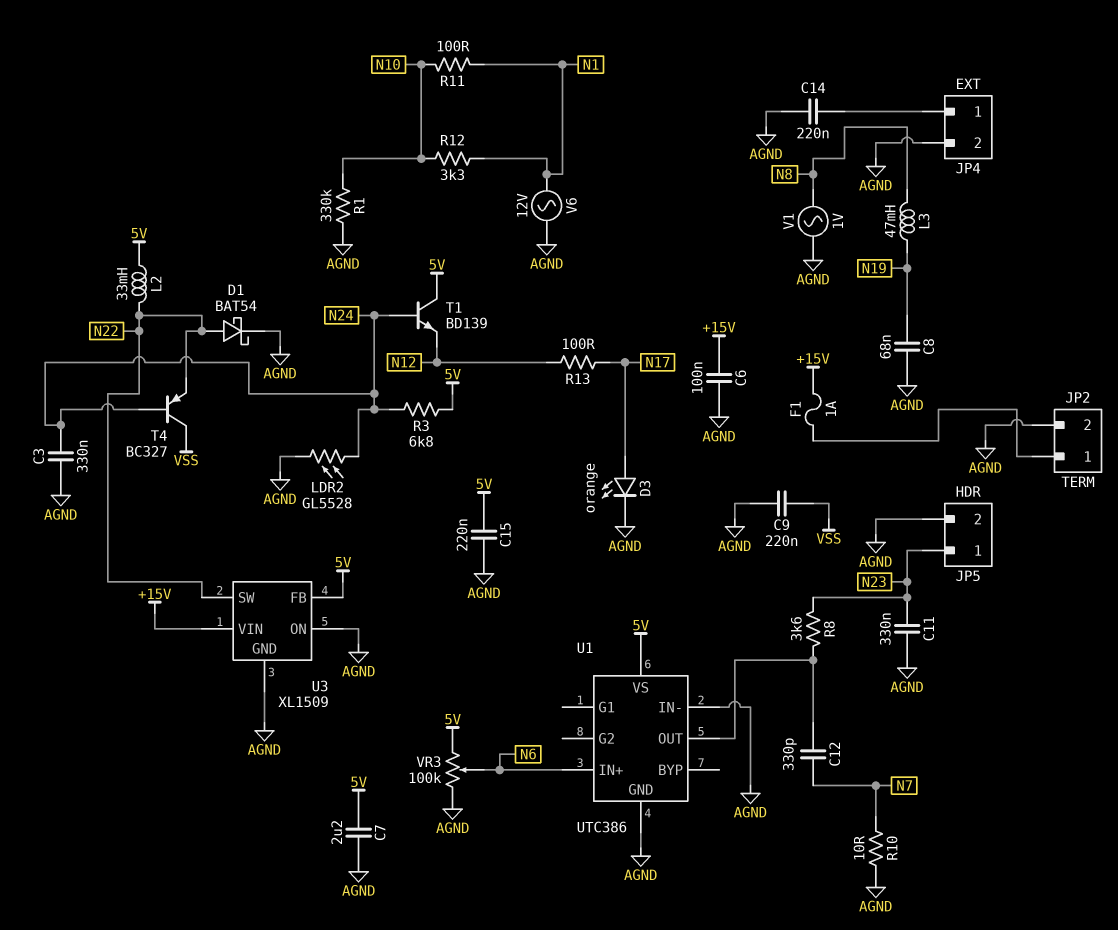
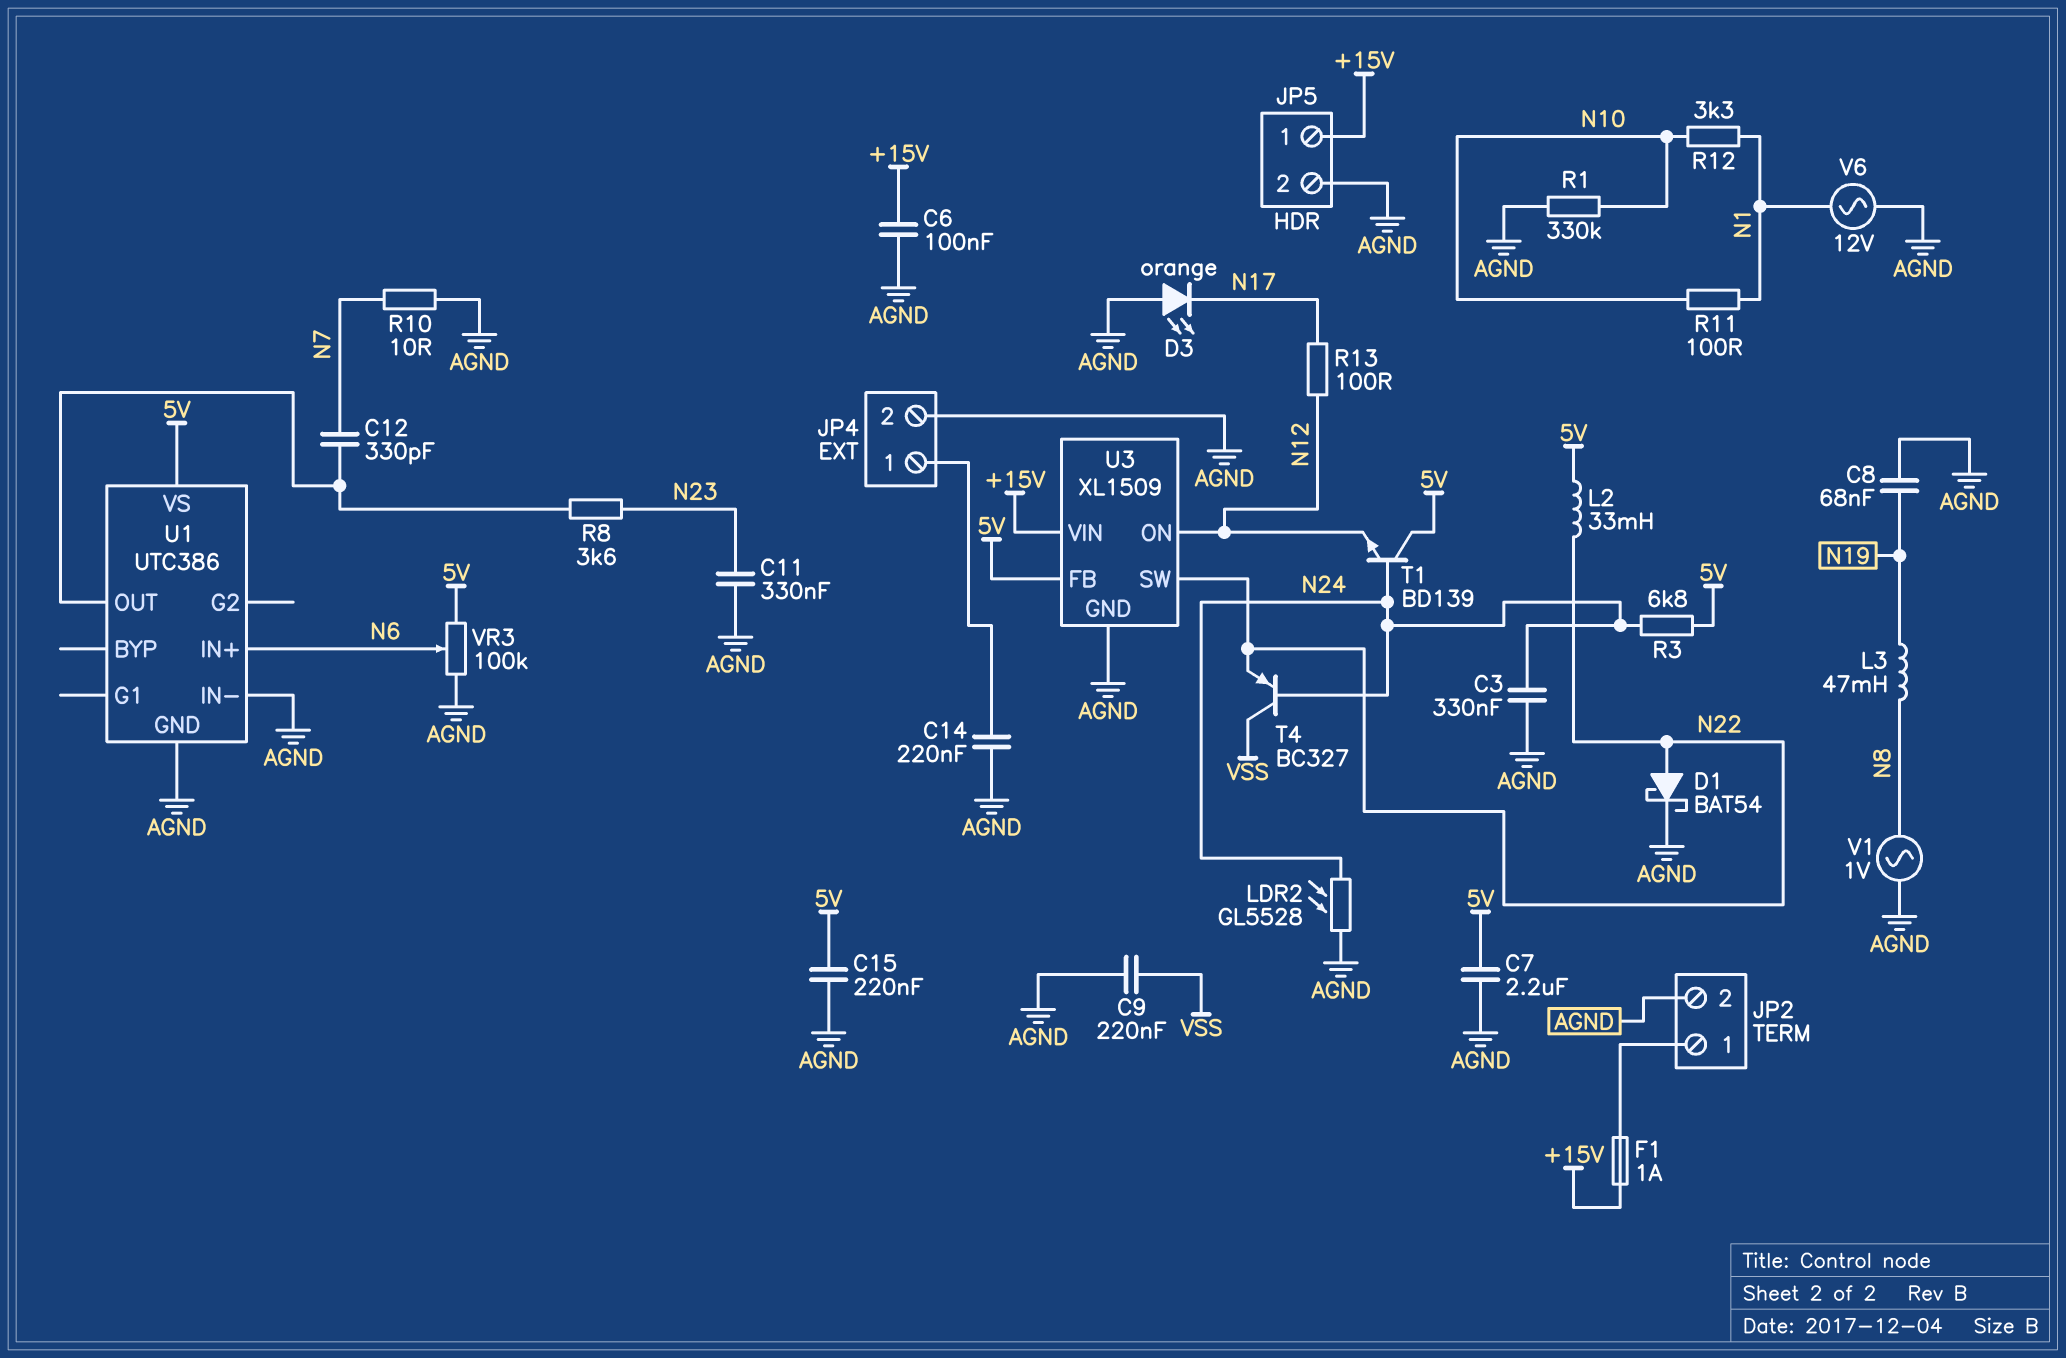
D3: LED orange (A N17, K AGND) -> LED orange (A AGND, K N17)
JP5 pin 1: N23 -> +15V
U3 pin ON: AGND -> N12

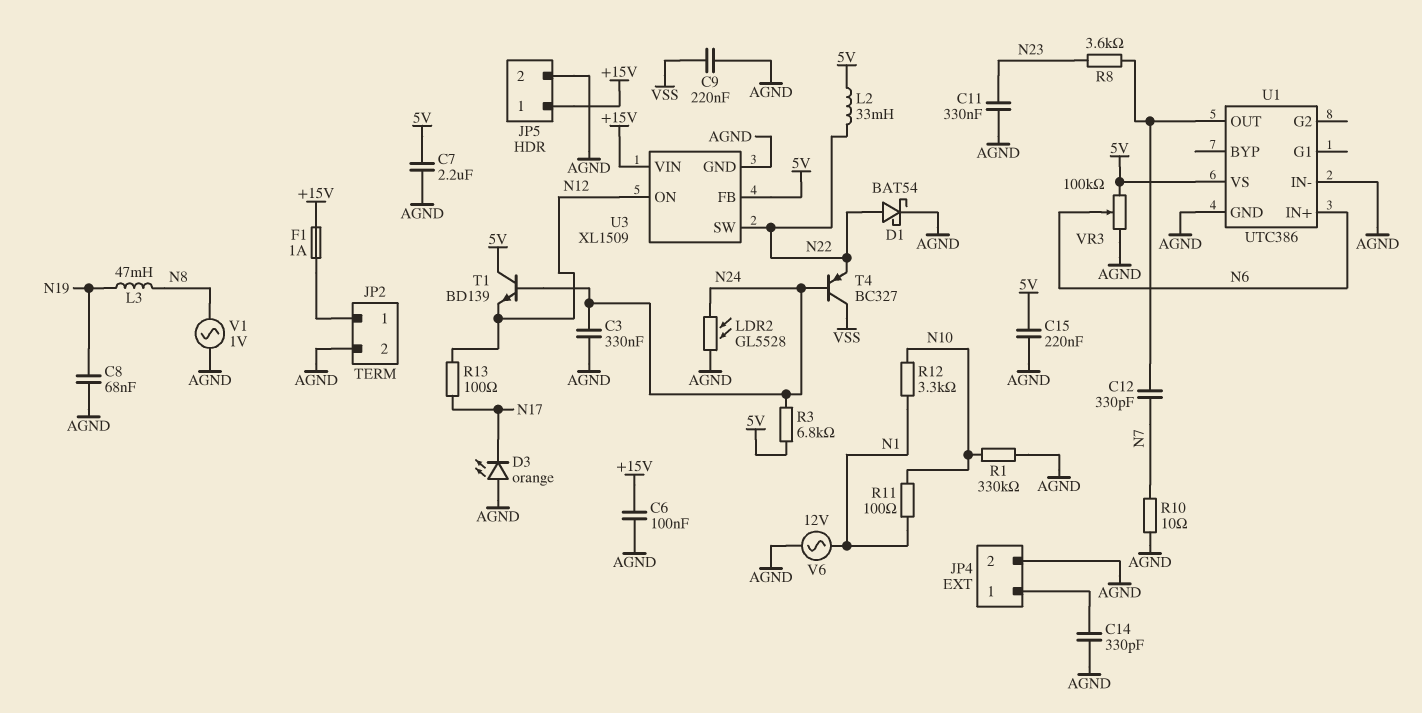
C14: 220nF (AGND, JP4/1) -> 330pF (AGND, JP4/1)

